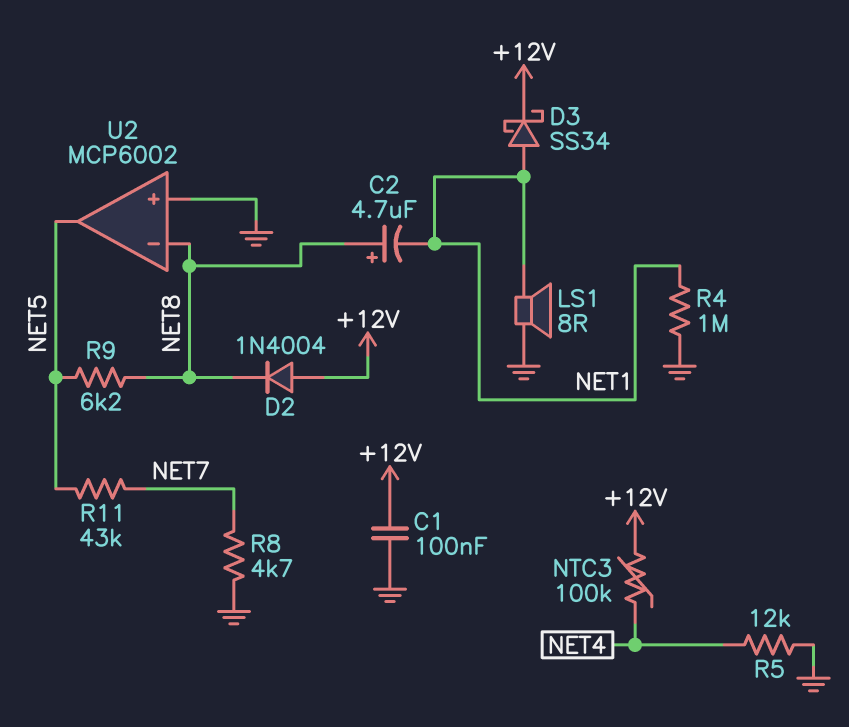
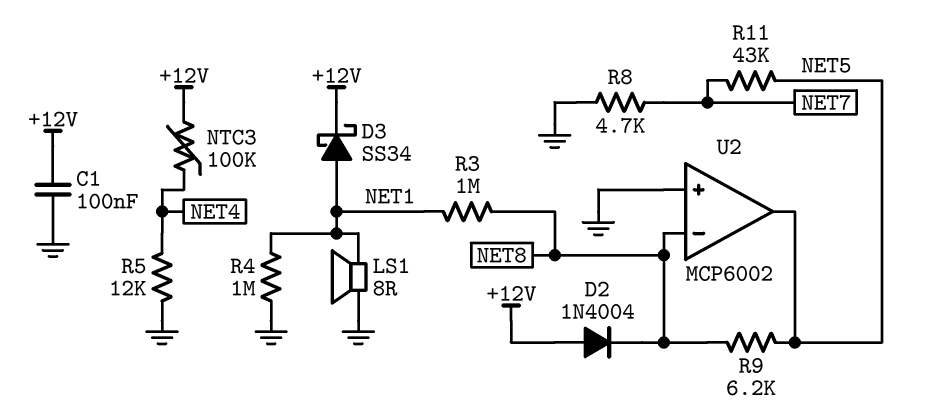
C2: 4.7uF (plus NET8, minus NET1) -> none
R3: none -> 1M (NET1, NET8)

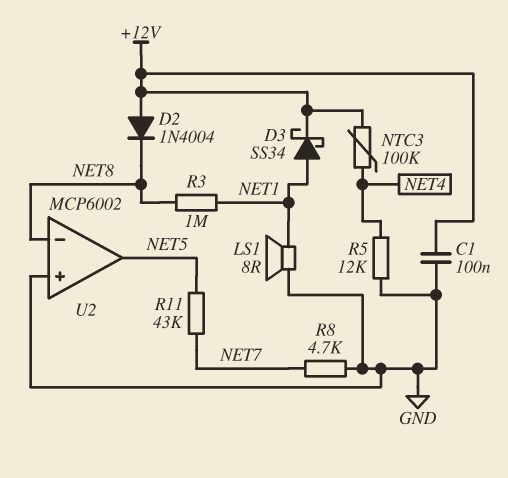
R4: 1M (GND, NET1) -> none
R9: 6.2k (NET5, NET8) -> none

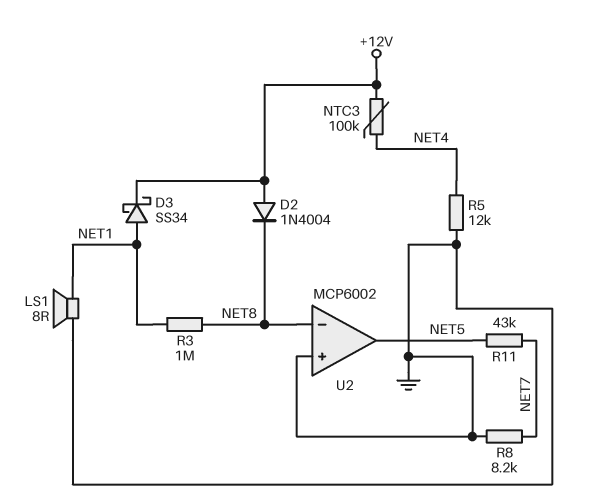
C1: 100nF (+12V, GND) -> none
R8: 4.7k (GND, NET7) -> 8.2k (GND, NET7)

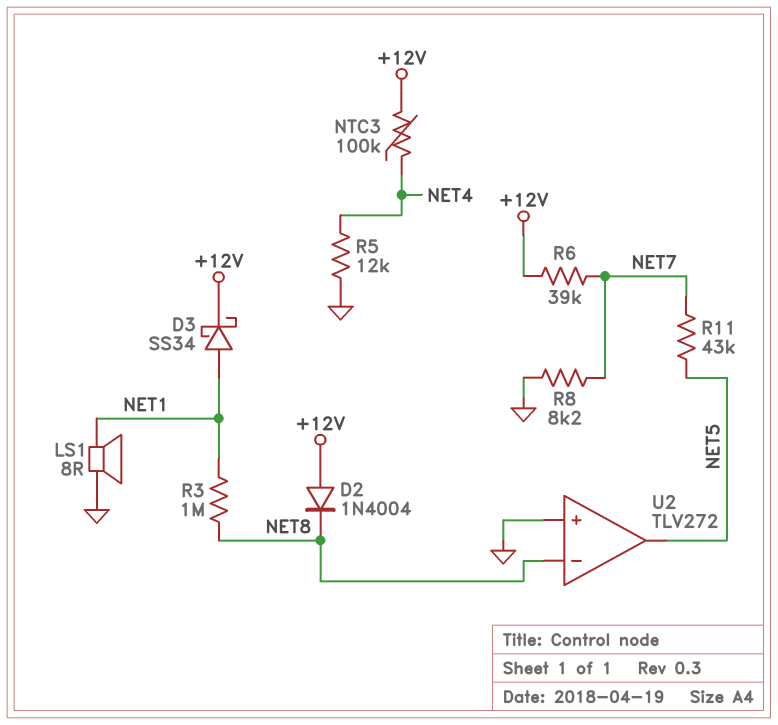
R6: none -> 39k (+12V, NET7)
U2: MCP6002 -> TLV272

